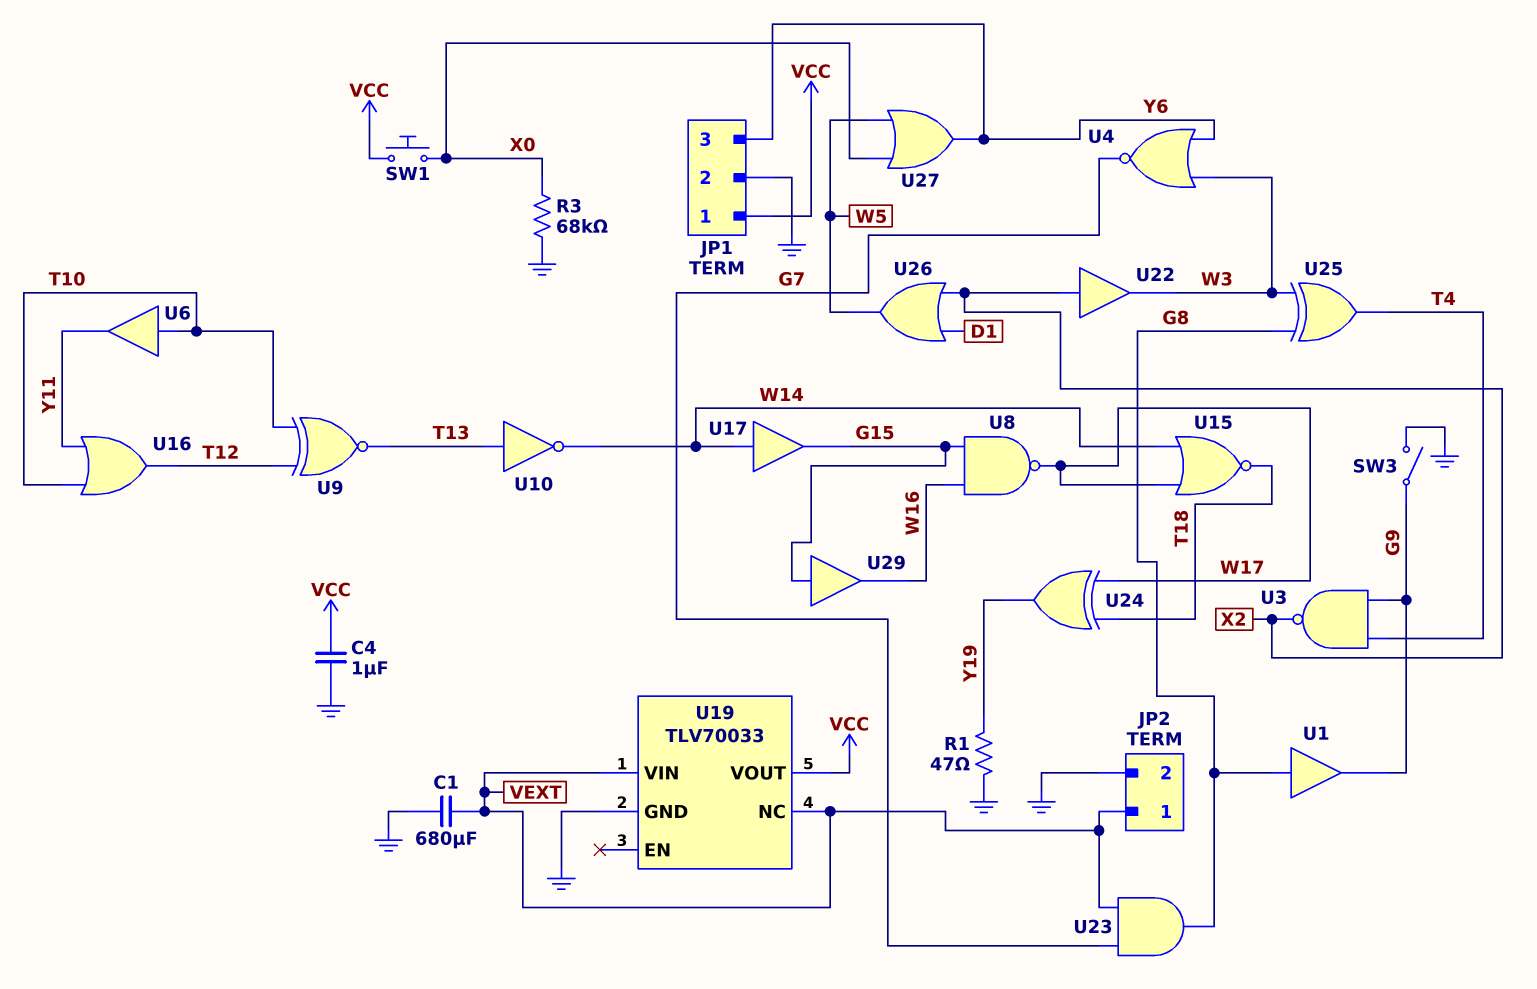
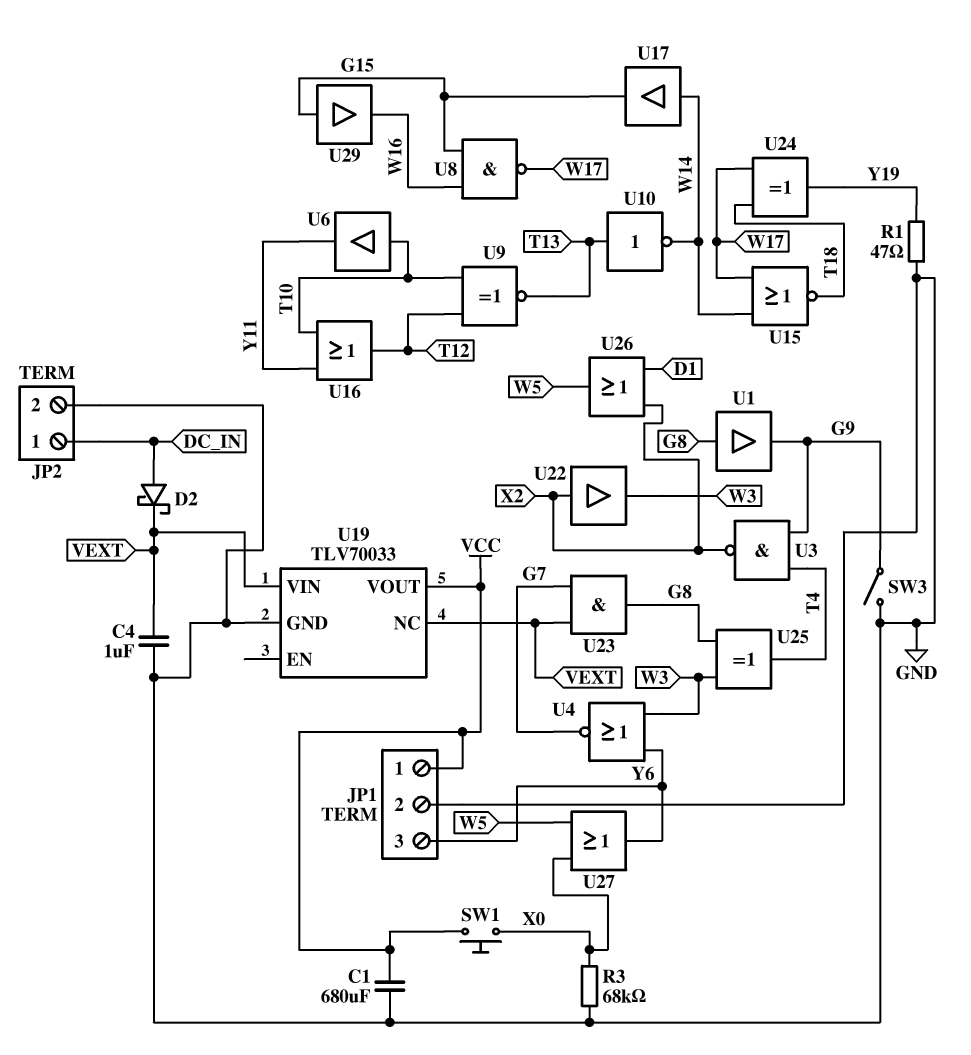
C1: 680uF (GND, VEXT) -> 680uF (GND, VCC)
C4: 1uF (GND, VCC) -> 1uF (GND, VEXT)
D2: none -> schottky (A DC_IN, K VEXT)
JP2 pin 1: VEXT -> DC_IN

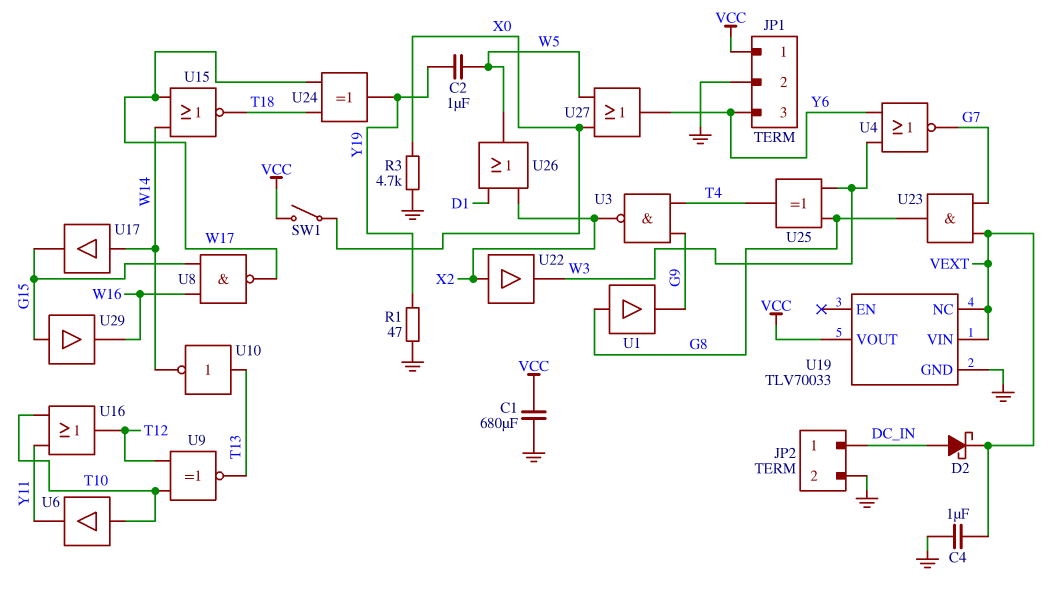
C2: none -> 1uF (W5, Y19)
R3: 68k (GND, X0) -> 4.7k (GND, X0)
SW1: button (VCC, X0) -> switch (VCC, X0)
SW3: switch (G9, GND) -> none

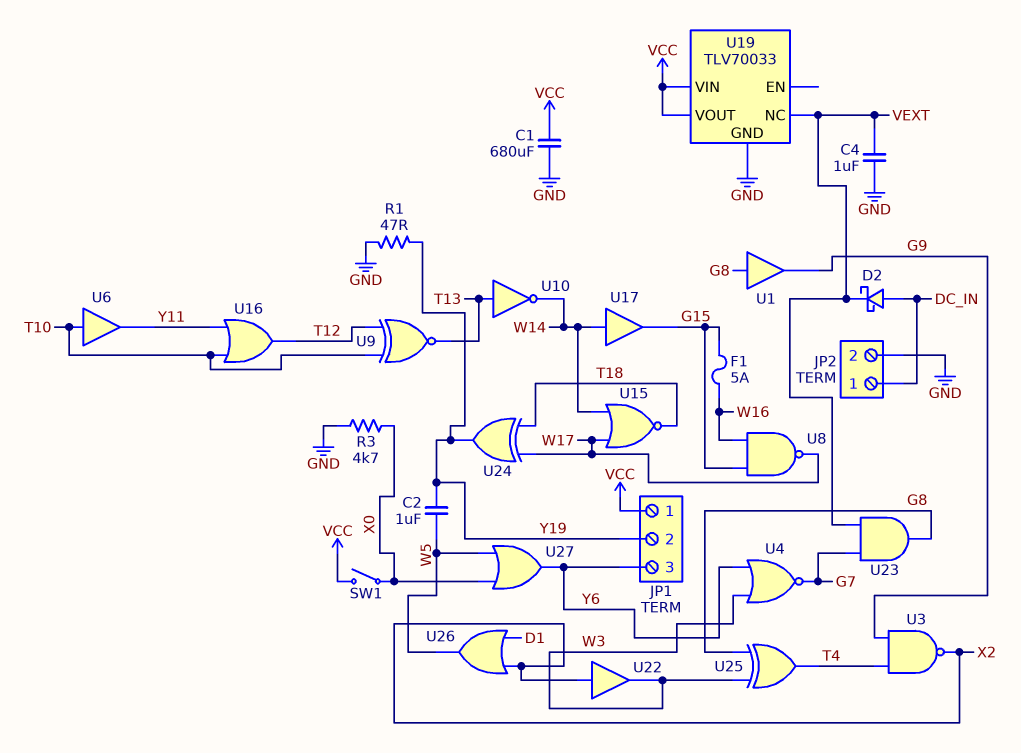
F1: none -> 5A (G15, W16)
JP1 pin 2: GND -> Y19
U19 pin VIN: VEXT -> VCC
U29: buffer (in G15, out W16) -> none

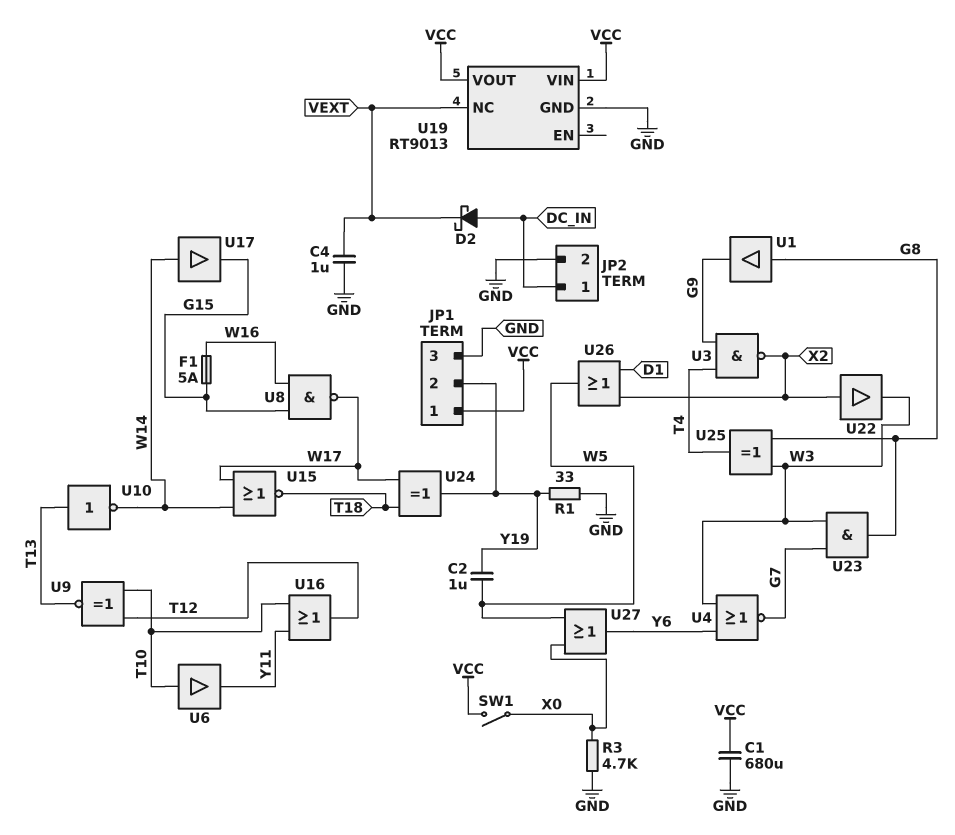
JP1 pin 3: Y6 -> GND
R1: 47 (GND, Y19) -> 33 (GND, Y19)
U19: TLV70033 -> RT9013
U23: AND (in G7, in VEXT, out G8) -> AND (in G7, in W3, out G8)

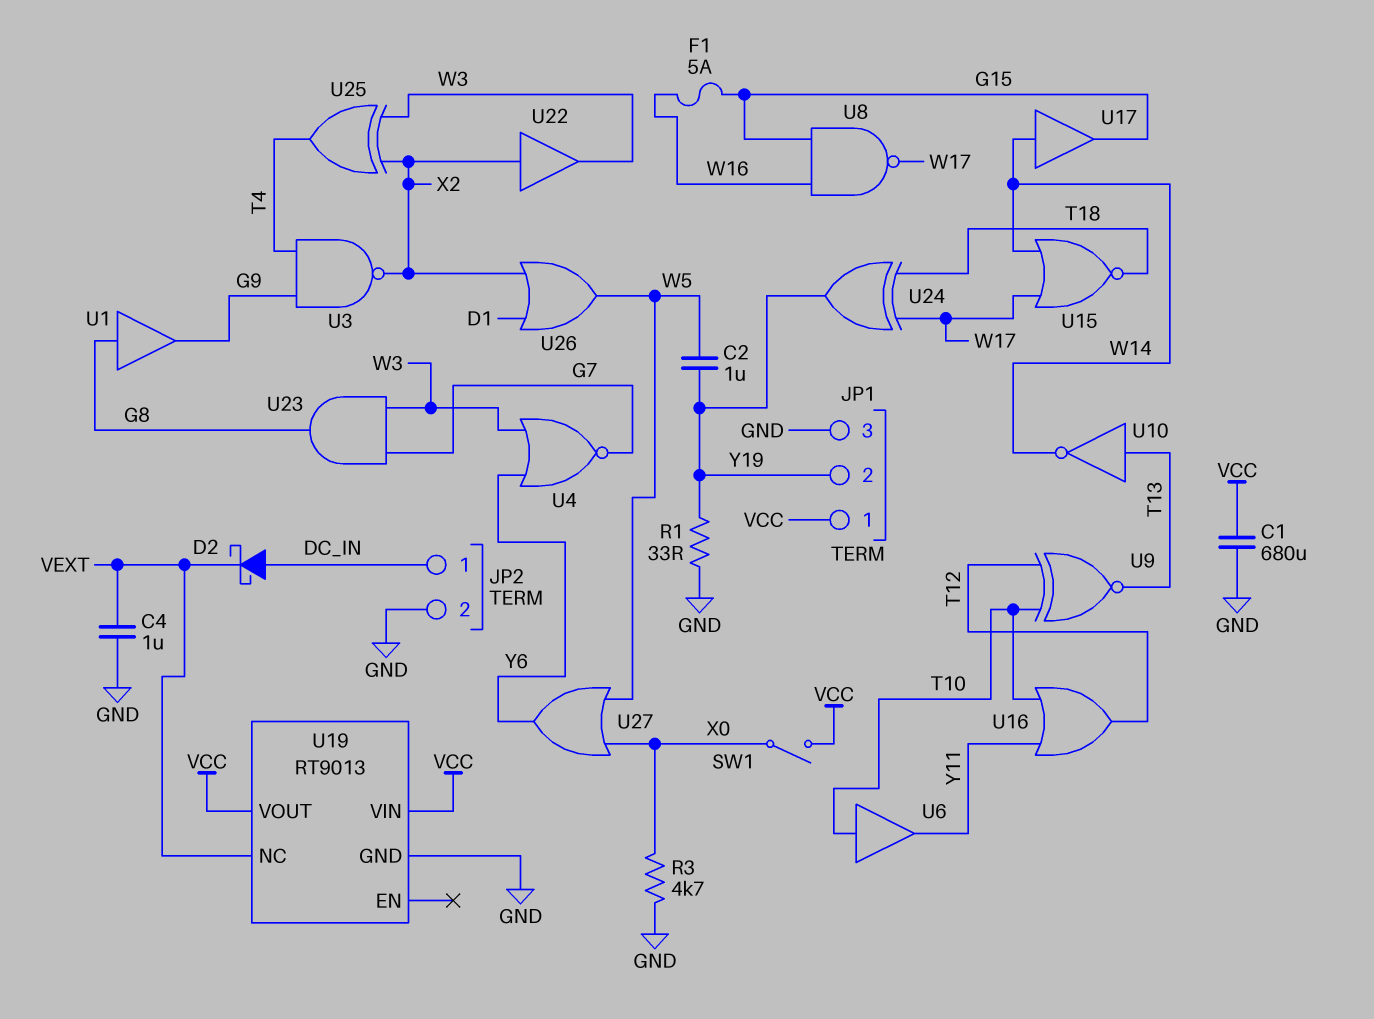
U25: XOR (in G8, in W3, out T4) -> XOR (in W3, in X2, out T4)

